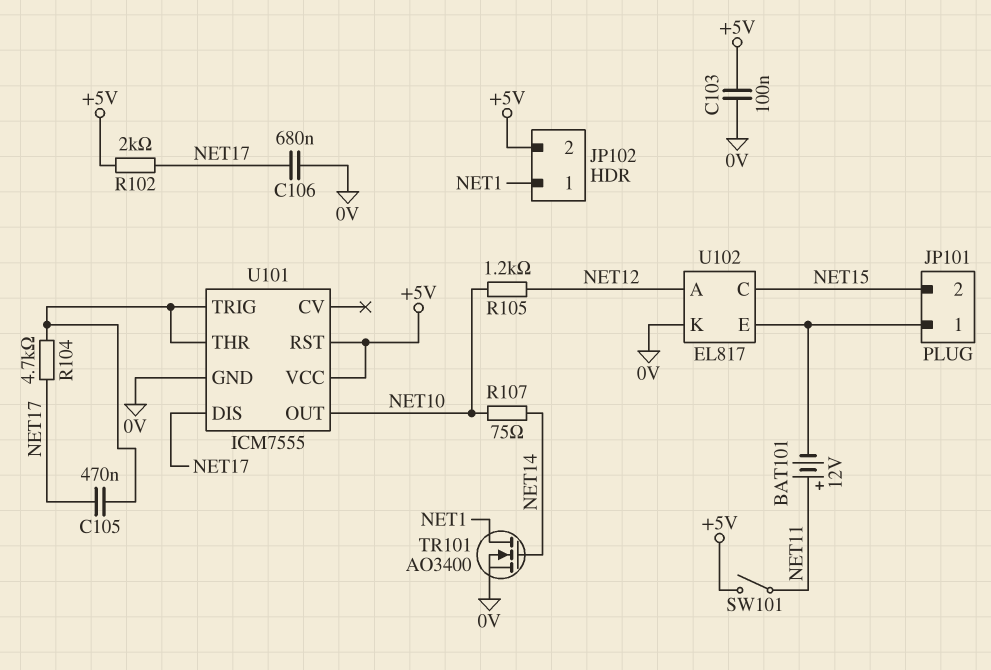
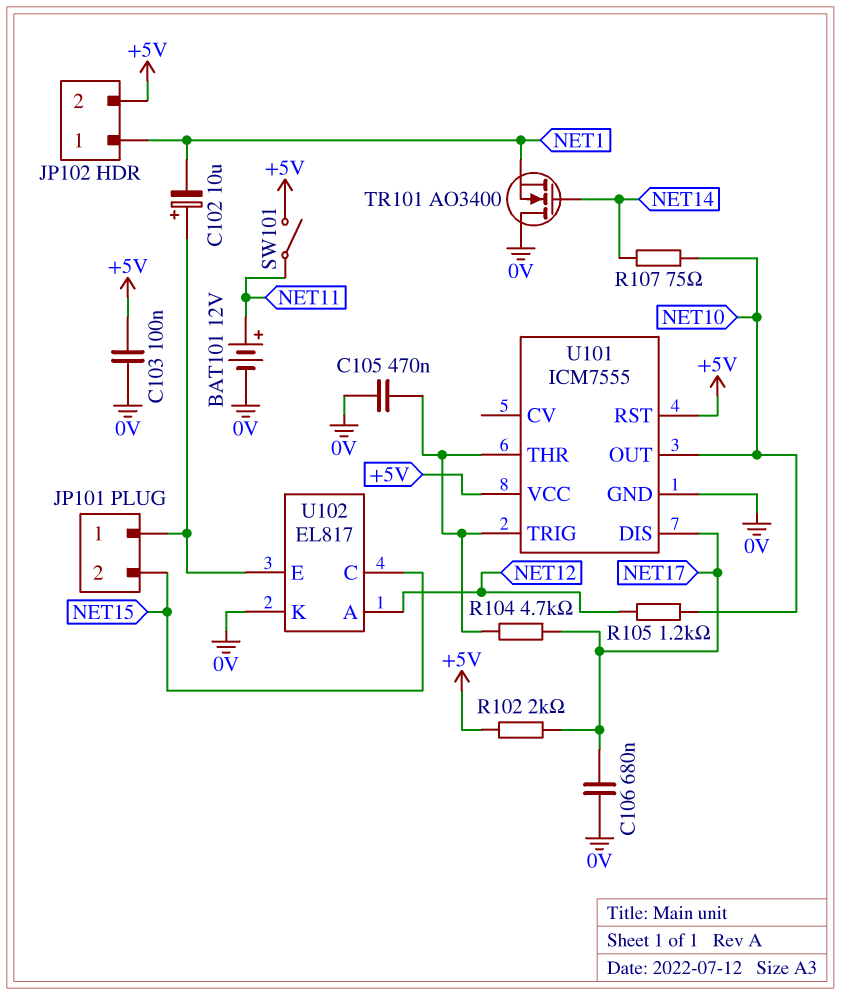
BAT101: 12V (plus NET11, minus JP101/1) -> 12V (plus NET11, minus 0V)
C102: none -> 10uF (plus JP101/1, minus NET1)
C105: 470nF (NET17, U101/THR) -> 470nF (0V, U101/THR)
TR101: NMOS AO3400 (G NET14, D NET1, S 0V) -> NMOS AO3400 (G NET14, D 0V, S NET1)

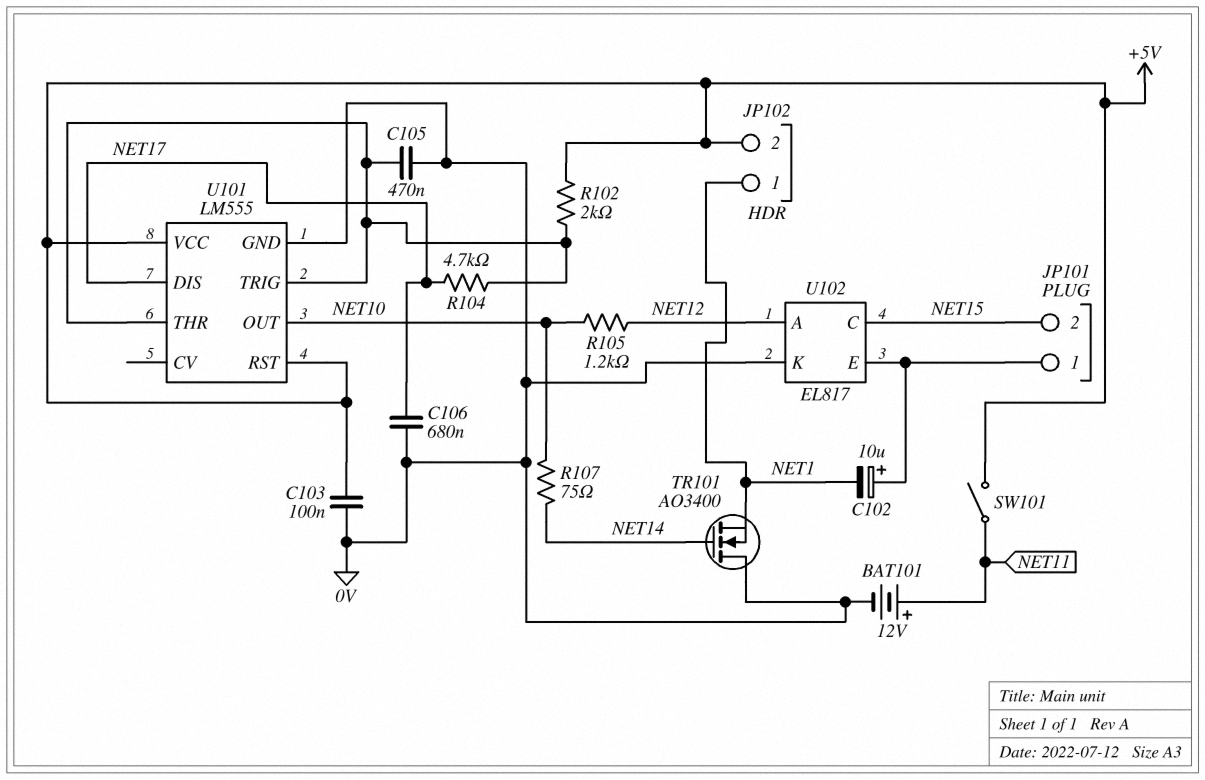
R102: 2k (+5V, NET17) -> 2k (+5V, U101/THR)
U101: ICM7555 -> LM555

